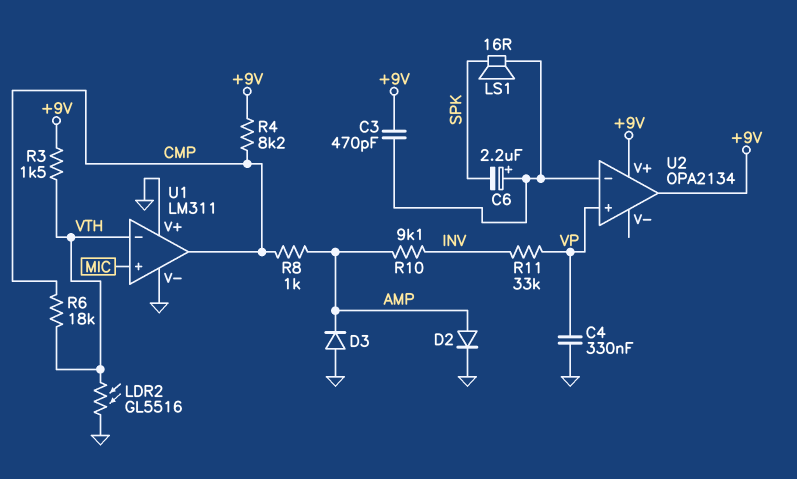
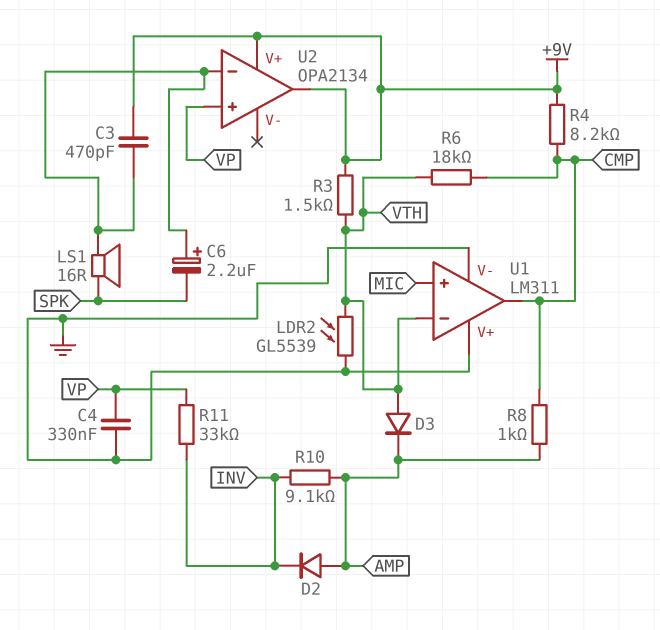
D2: diode (A AMP, K GND) -> diode (A AMP, K INV)
D3: diode (A GND, K AMP) -> diode (A VTH, K AMP)
LDR2: GL5516 (GND, VTH) -> GL5539 (GND, VTH)

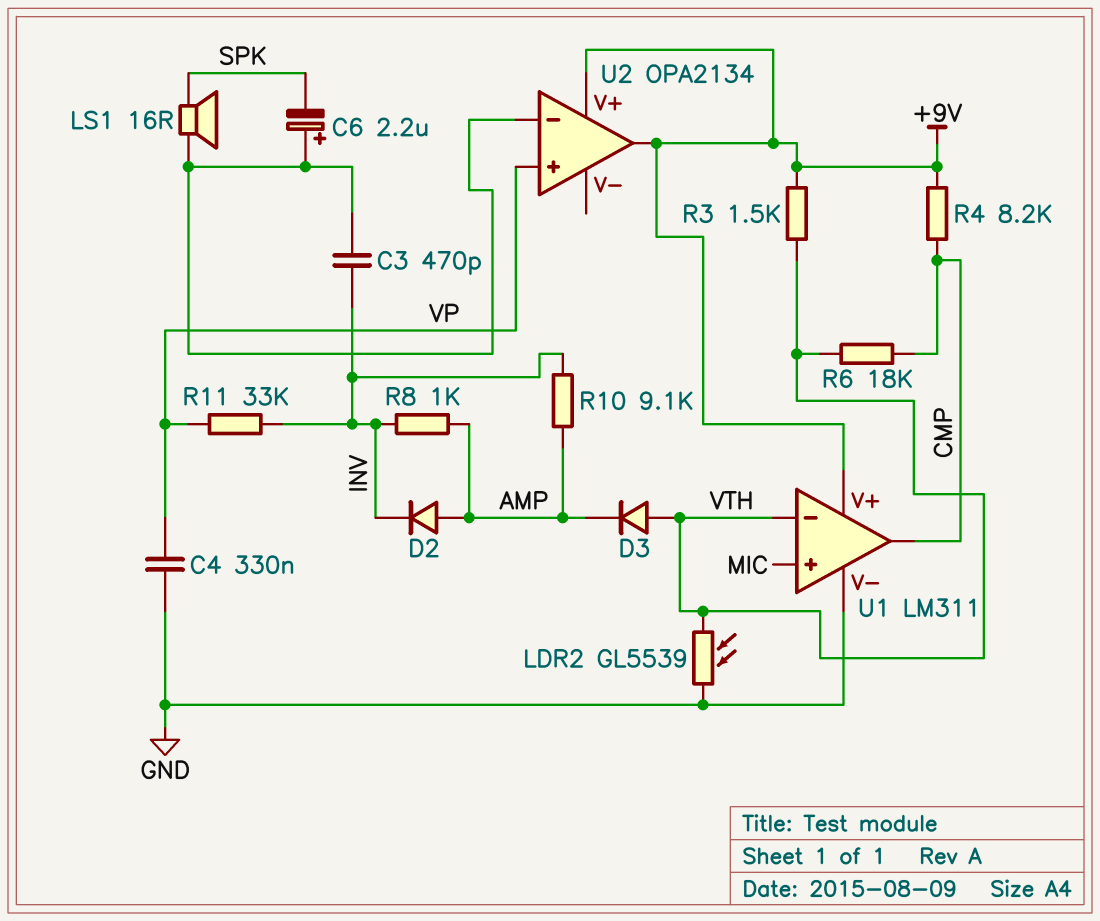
C3: 470pF (+9V, U2/in-) -> 470pF (INV, U2/in-)
R8: 1k (AMP, CMP) -> 1k (AMP, INV)
U1 pin V+: GND -> +9V

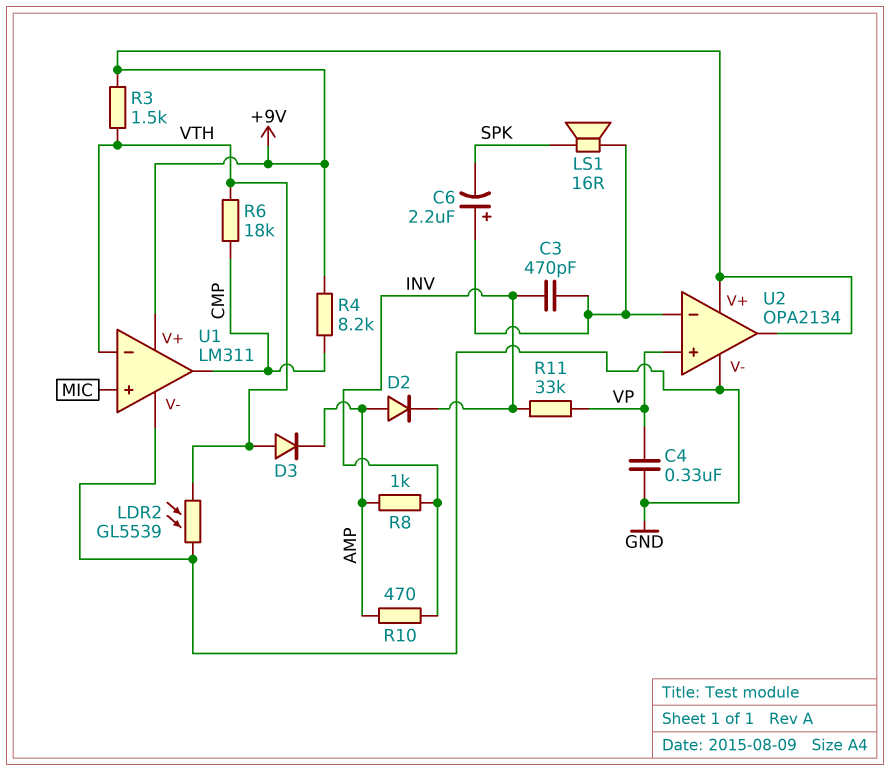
R10: 9.1k (AMP, INV) -> 470 (AMP, INV)
U2 pin V-: none -> GND

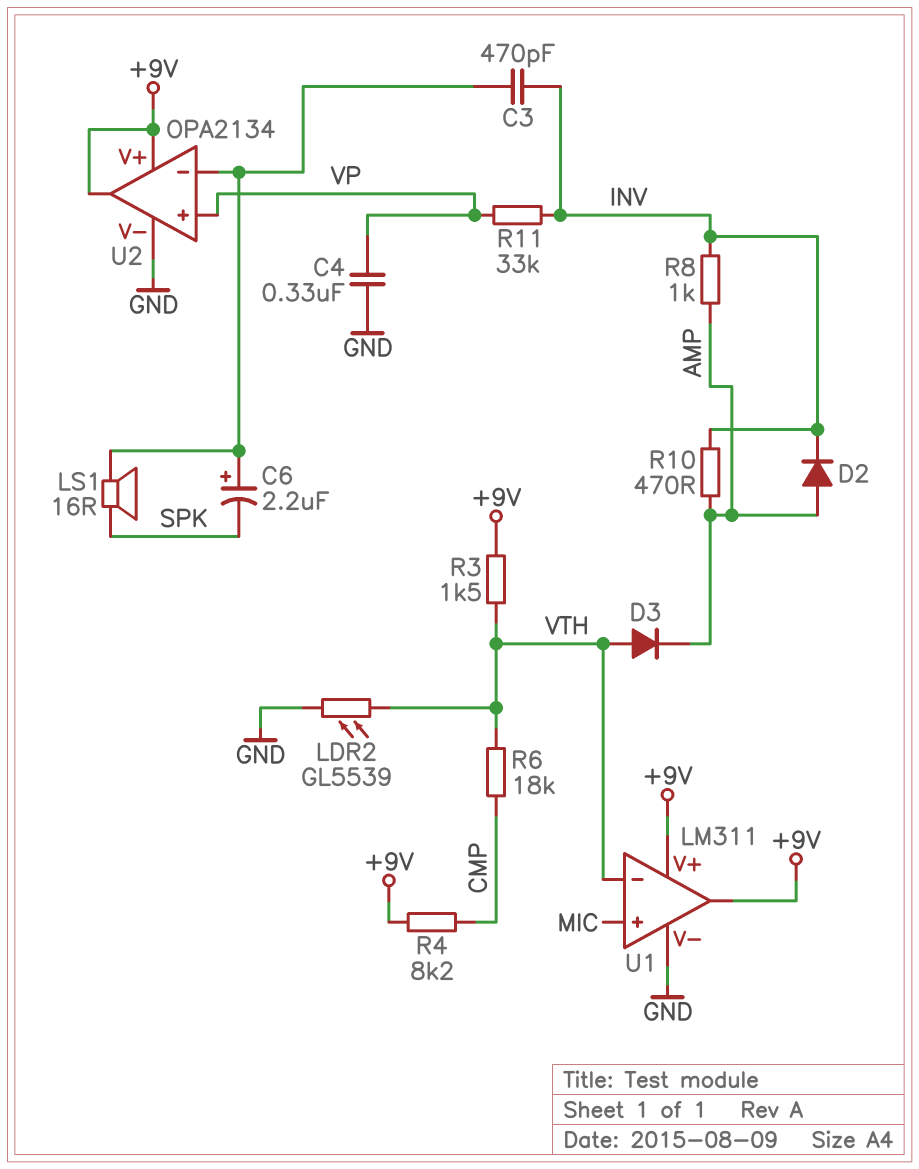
U1 pin out: CMP -> +9V

